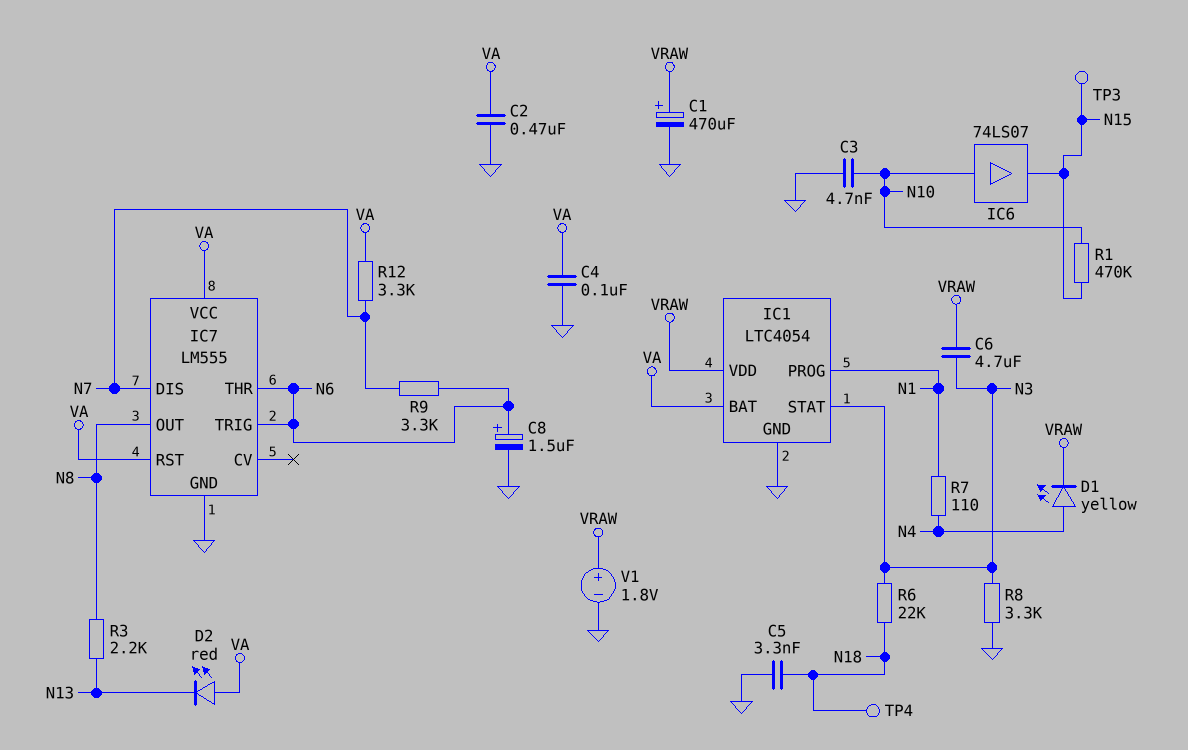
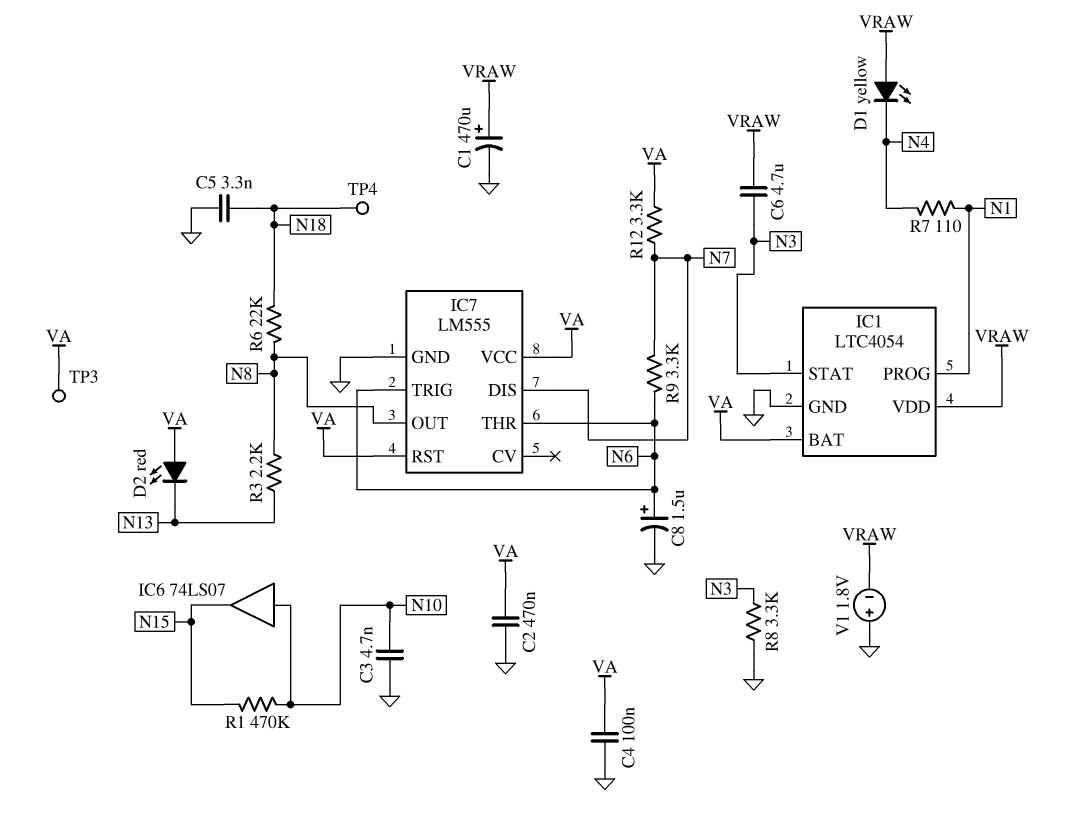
D1: LED yellow (A N4, K VRAW) -> LED yellow (A VRAW, K N4)
R6: 22k (N3, N18) -> 22k (N8, N18)
TP3: test point (N15) -> test point (VA)
V1: 1.8V (plus VRAW, minus GND) -> 1.8V (plus GND, minus VRAW)

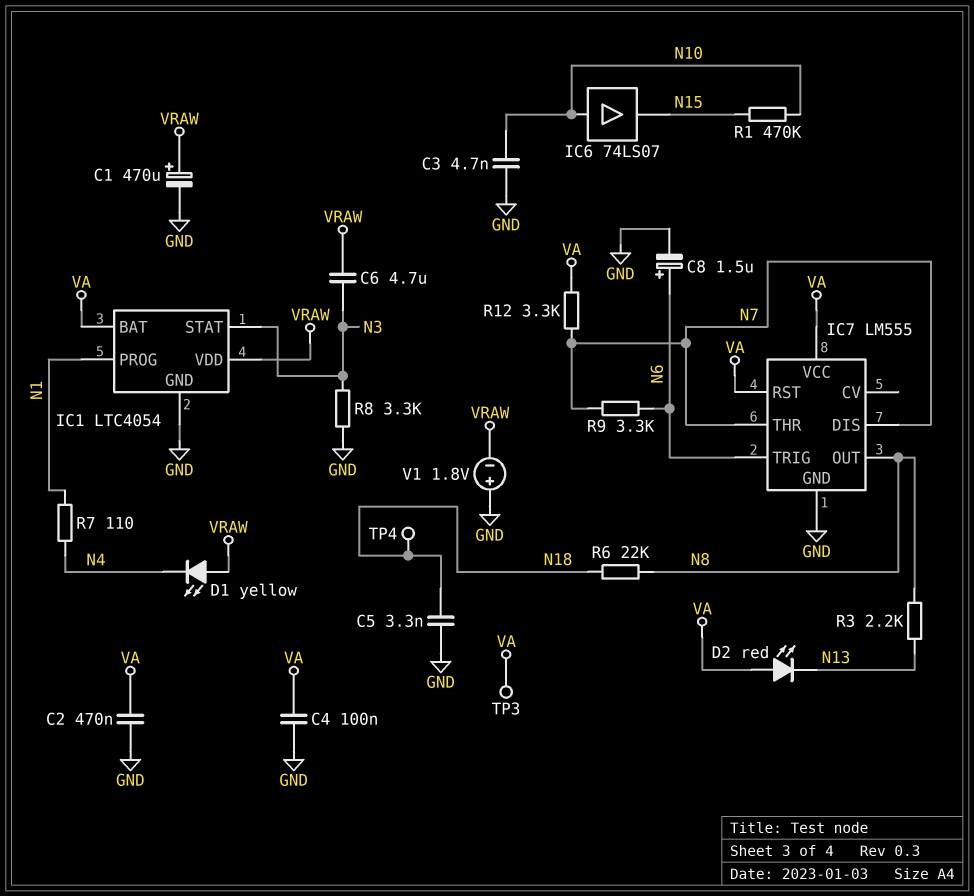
IC7 pin THR: N6 -> N7

